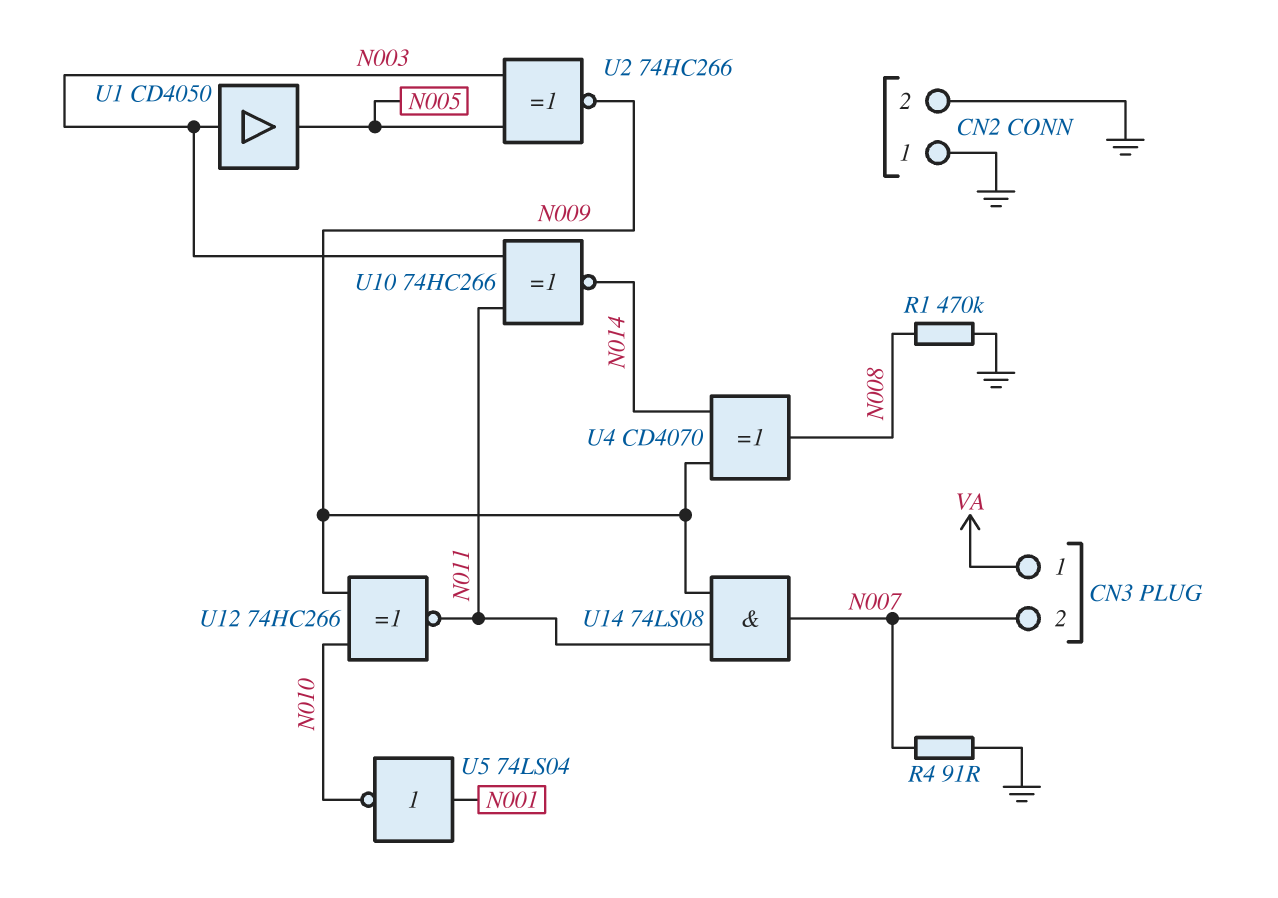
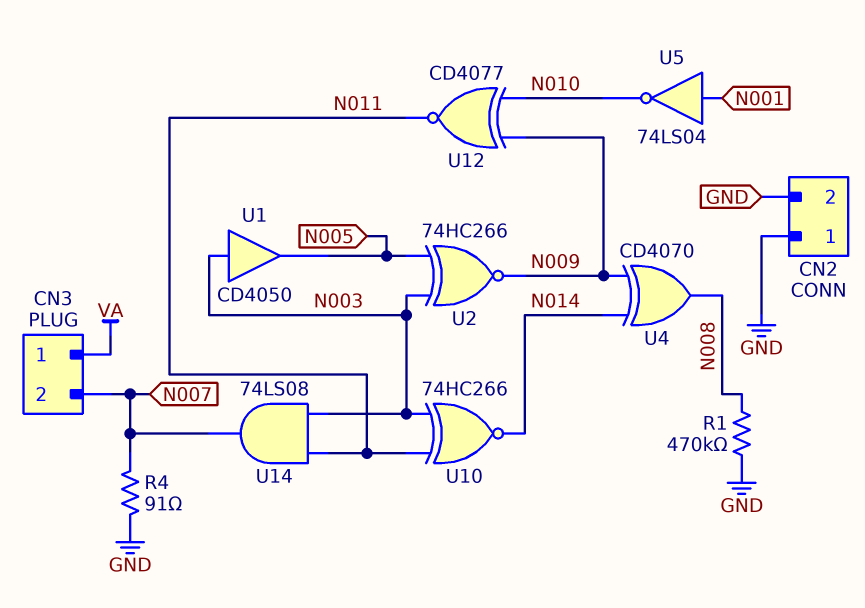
U12: XNOR 74HC266 (in N009, in N010, out N011) -> XNOR CD4077 (in N009, in N010, out N011)
U14: AND 74LS08 (in N009, in N011, out N007) -> AND 74LS08 (in N003, in N011, out N007)

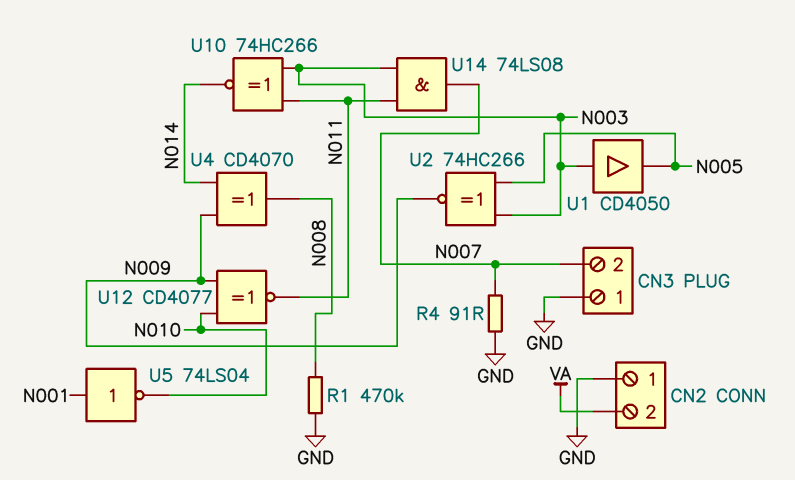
CN2 pin 2: GND -> VA
CN3 pin 1: VA -> GND

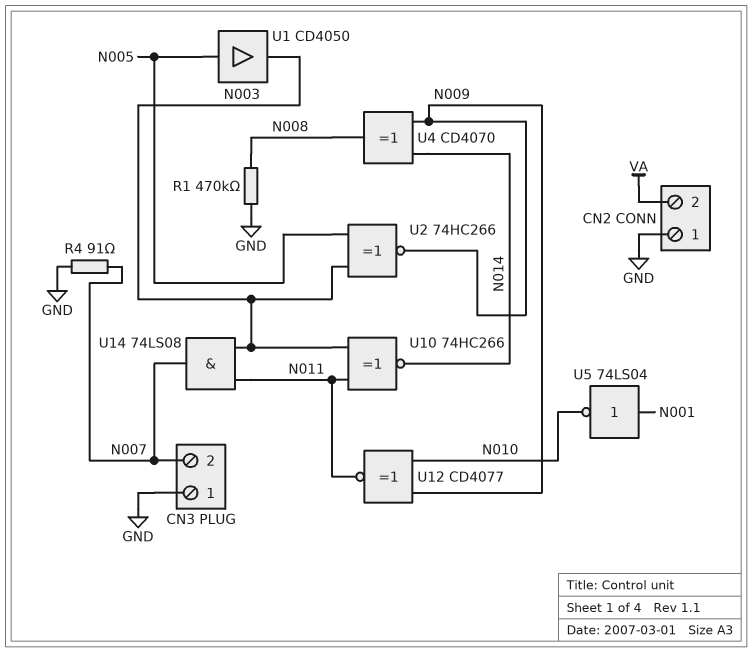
U1: buffer CD4050 (in N003, out N005) -> buffer CD4050 (in N005, out N003)

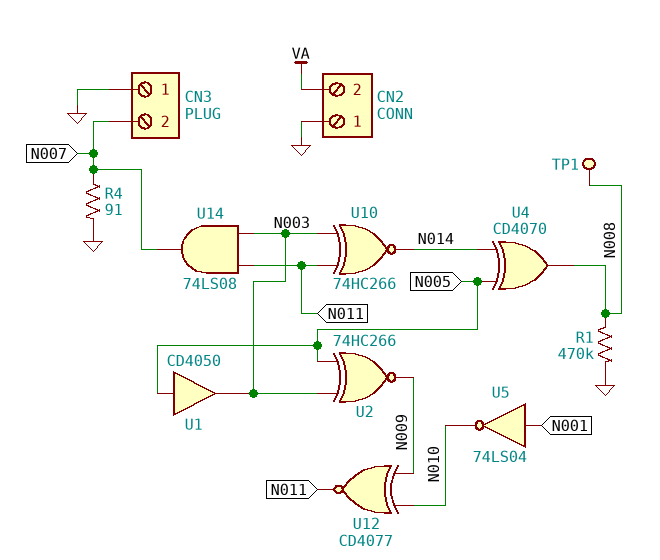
TP1: none -> test point (N008)
U4: XOR CD4070 (in N009, in N014, out N008) -> XOR CD4070 (in N005, in N014, out N008)

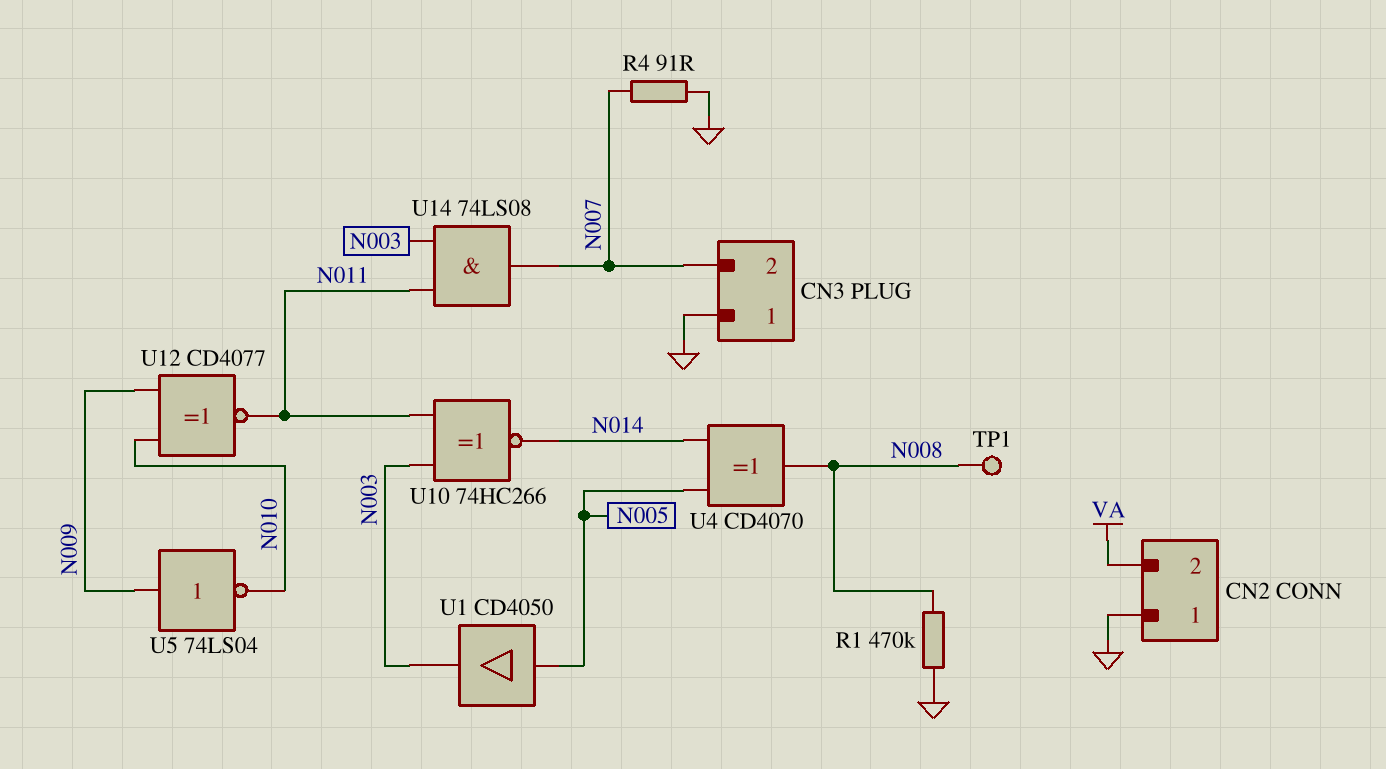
U2: XNOR 74HC266 (in N003, in N005, out N009) -> none
U5: NOT 74LS04 (in N001, out N010) -> NOT 74LS04 (in N009, out N010)

